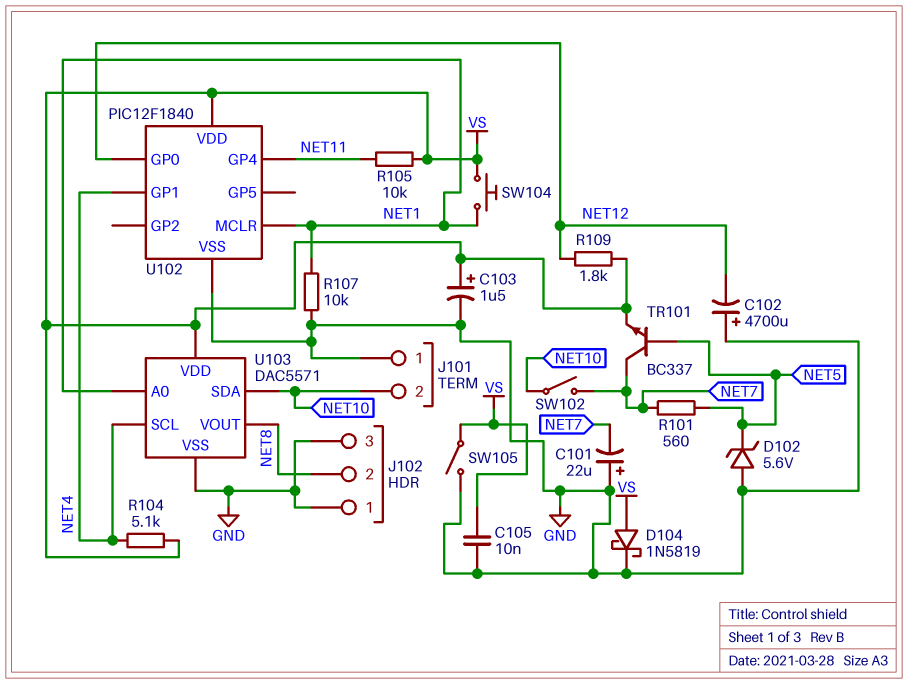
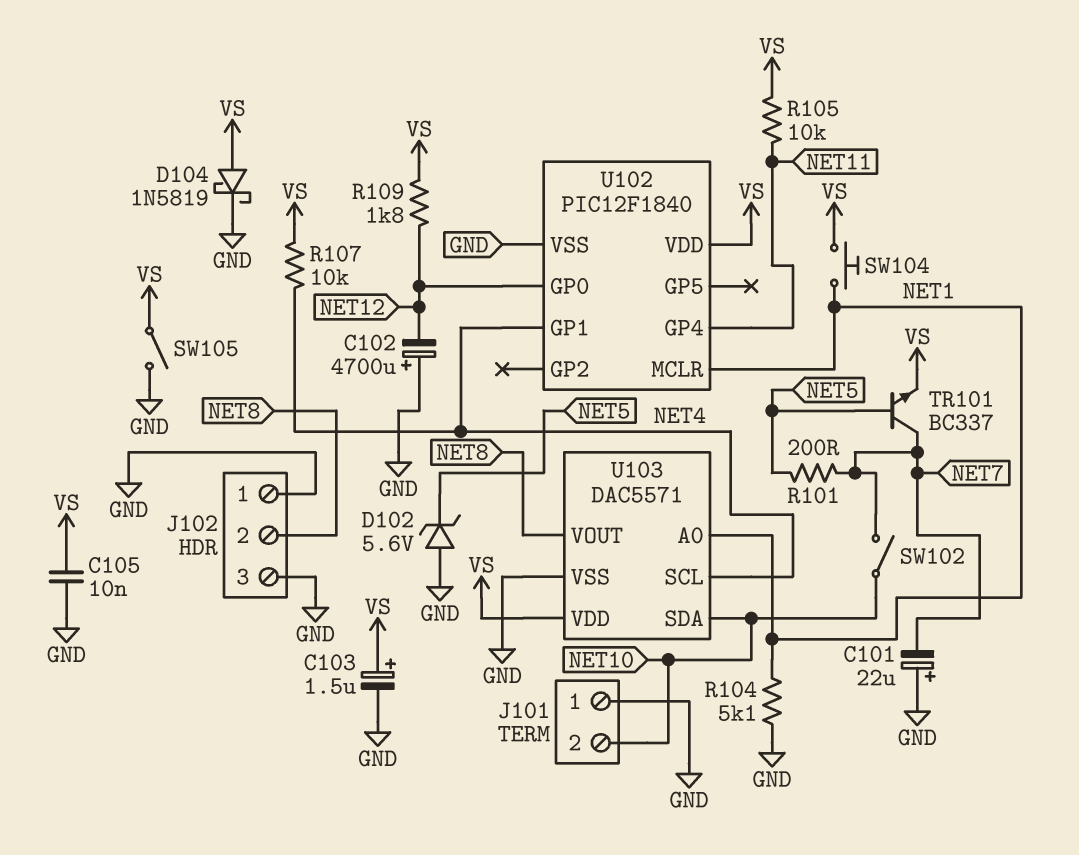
R101: 560 (NET5, NET7) -> 200 (NET5, NET7)
R104: 5.1k (NET4, VS) -> 5.1k (GND, NET1)
R107: 10k (GND, NET1) -> 10k (NET4, VS)

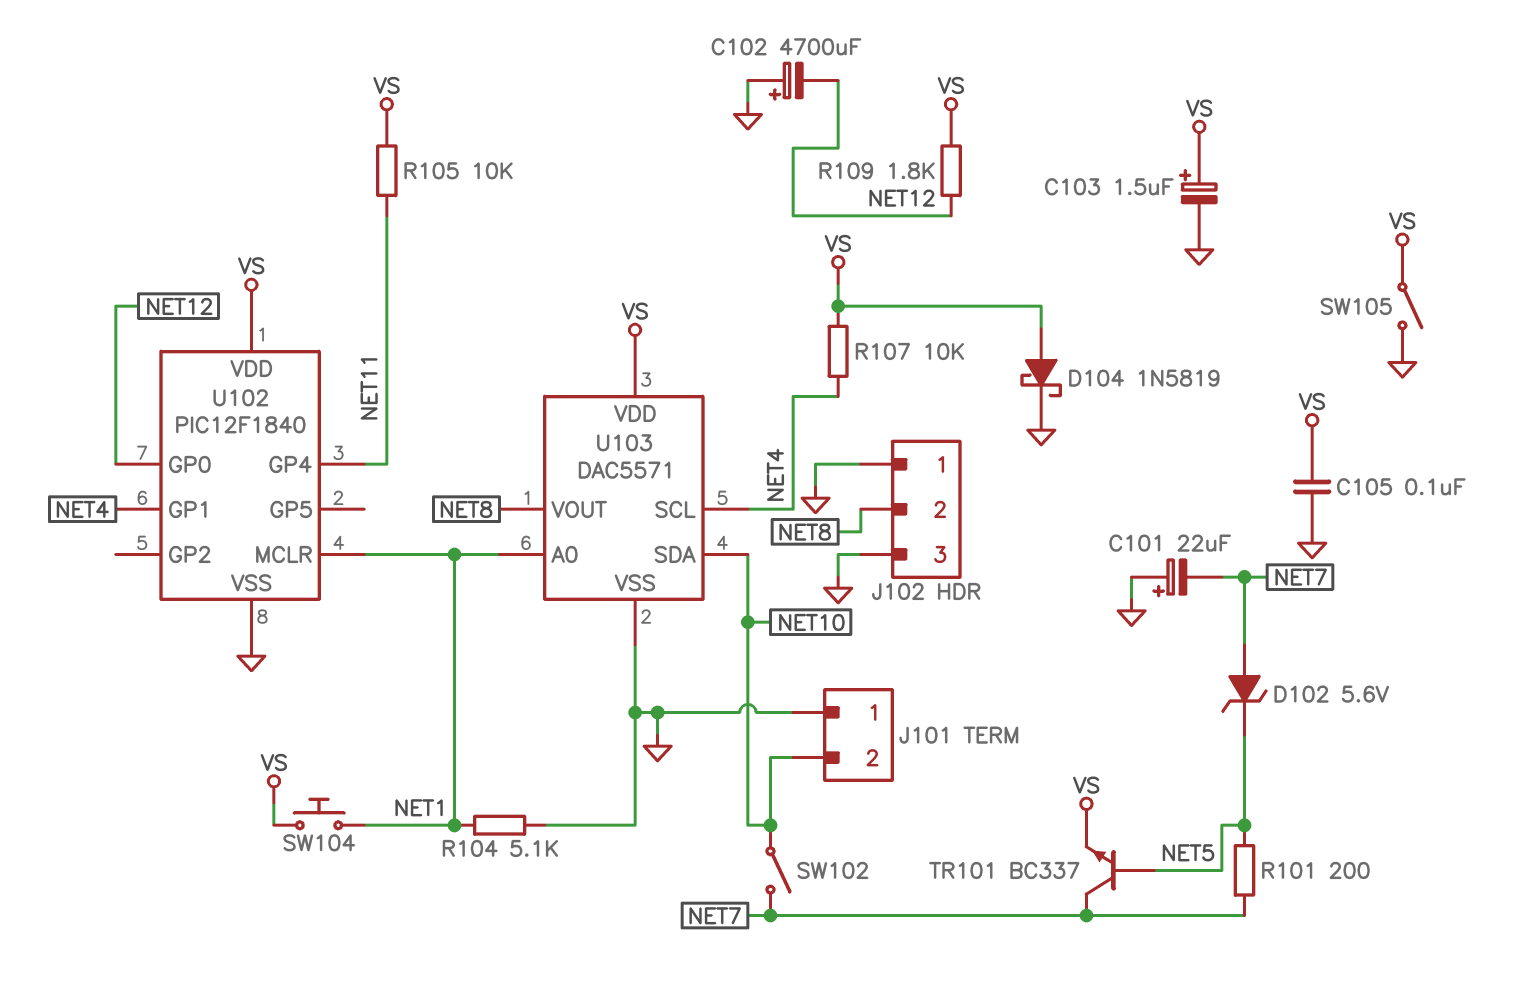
C105: 10nF (GND, VS) -> 100nF (GND, VS)
D102: zener 5.6V (A GND, K NET5) -> zener 5.6V (A NET7, K NET5)

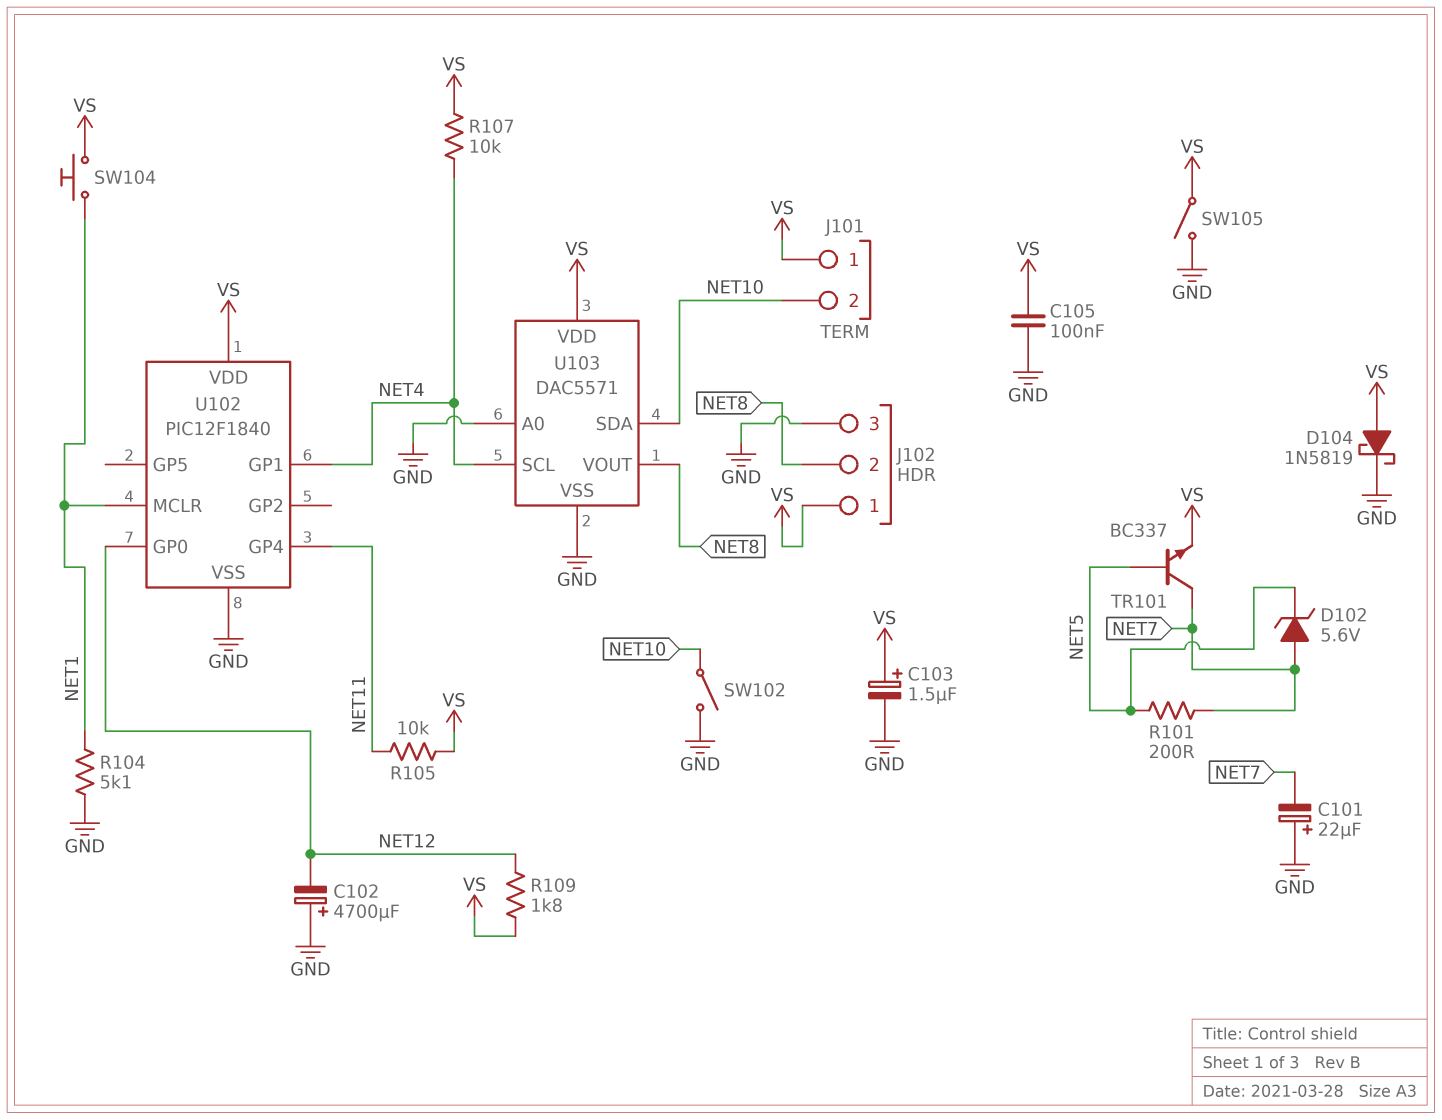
J101 pin 1: GND -> VS
J102 pin 1: GND -> VS
SW102: switch (NET7, NET10) -> switch (GND, NET10)
U103 pin A0: NET1 -> GND

